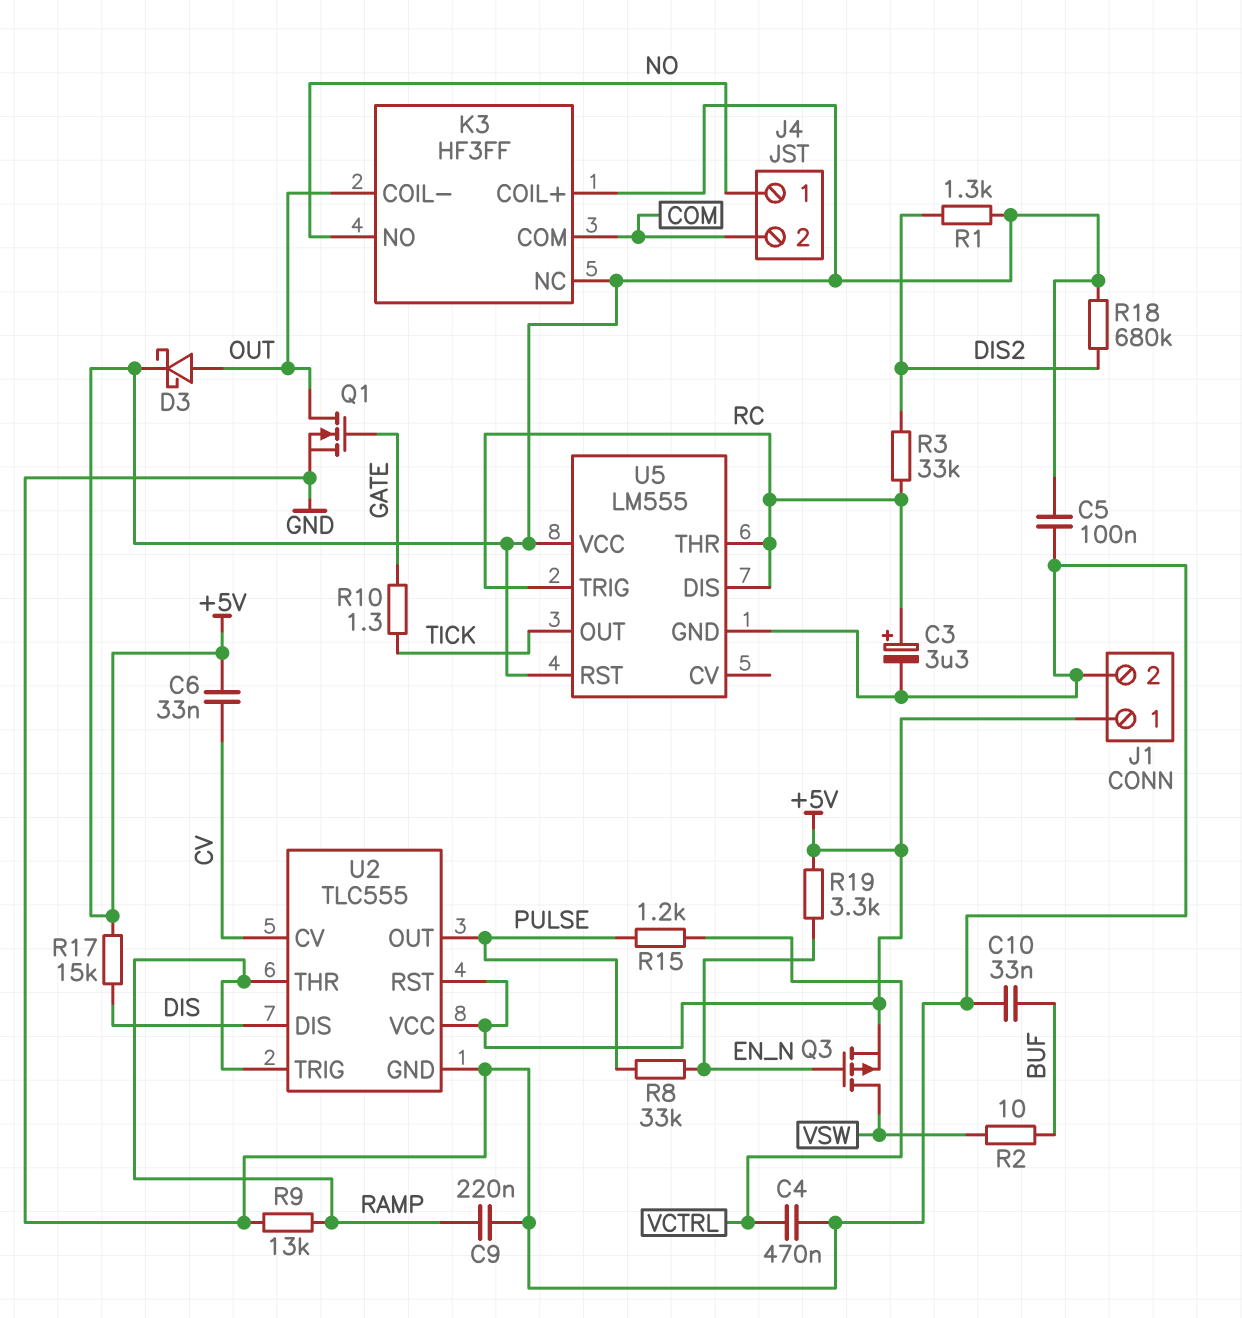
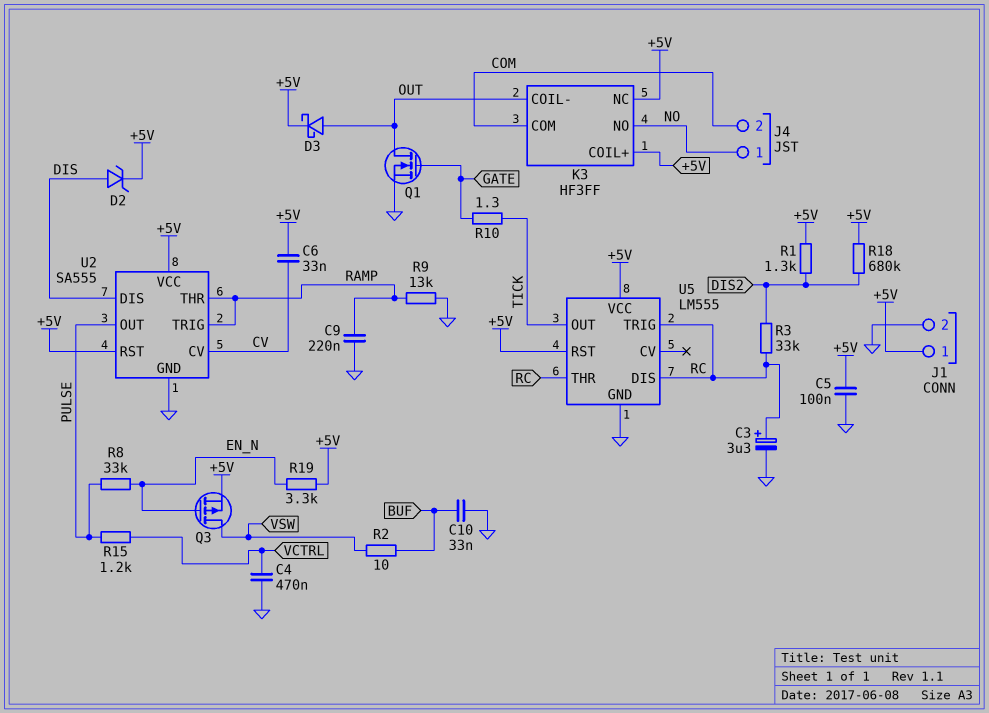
D2: none -> zener (A DIS, K +5V)
R17: 15k (+5V, DIS) -> none
U2: TLC555 -> SA555

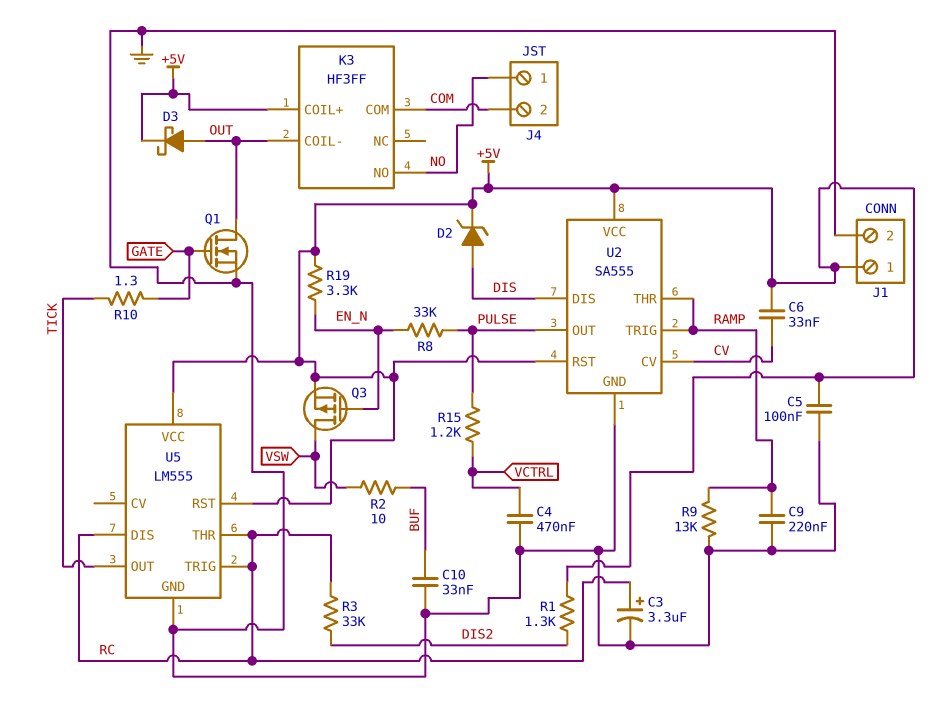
K3 pin NC: +5V -> none
R18: 680k (+5V, DIS2) -> none

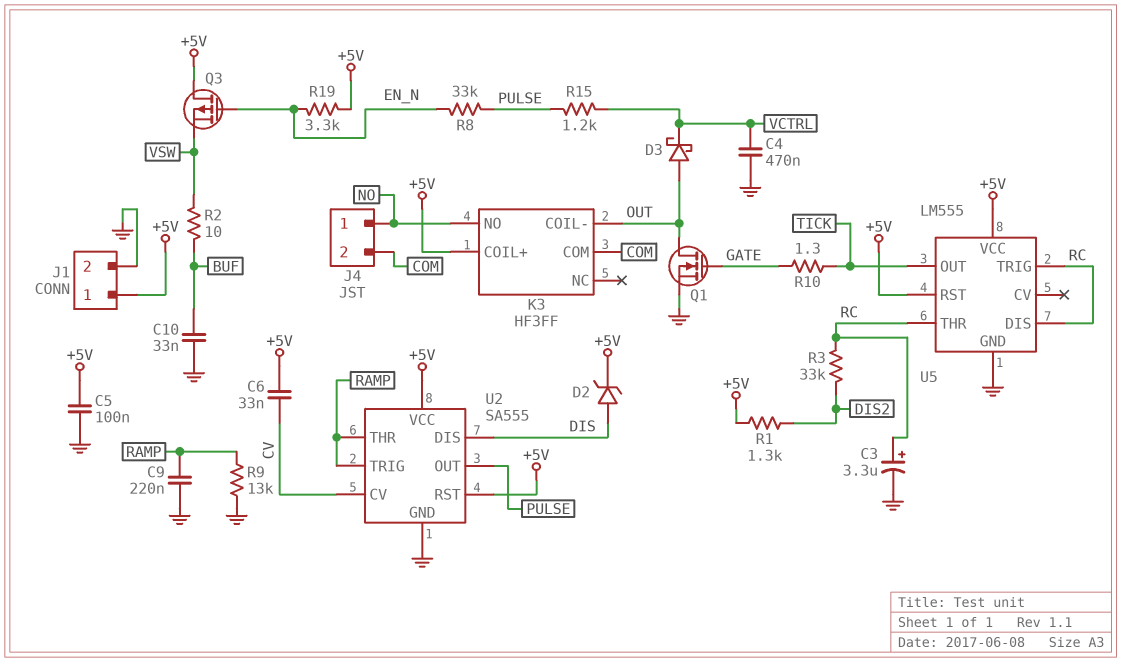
D3: schottky (A OUT, K +5V) -> schottky (A OUT, K VCTRL)
Q3: PMOS (G EN_N, D VSW, S +5V) -> PMOS (G EN_N, D +5V, S VSW)

